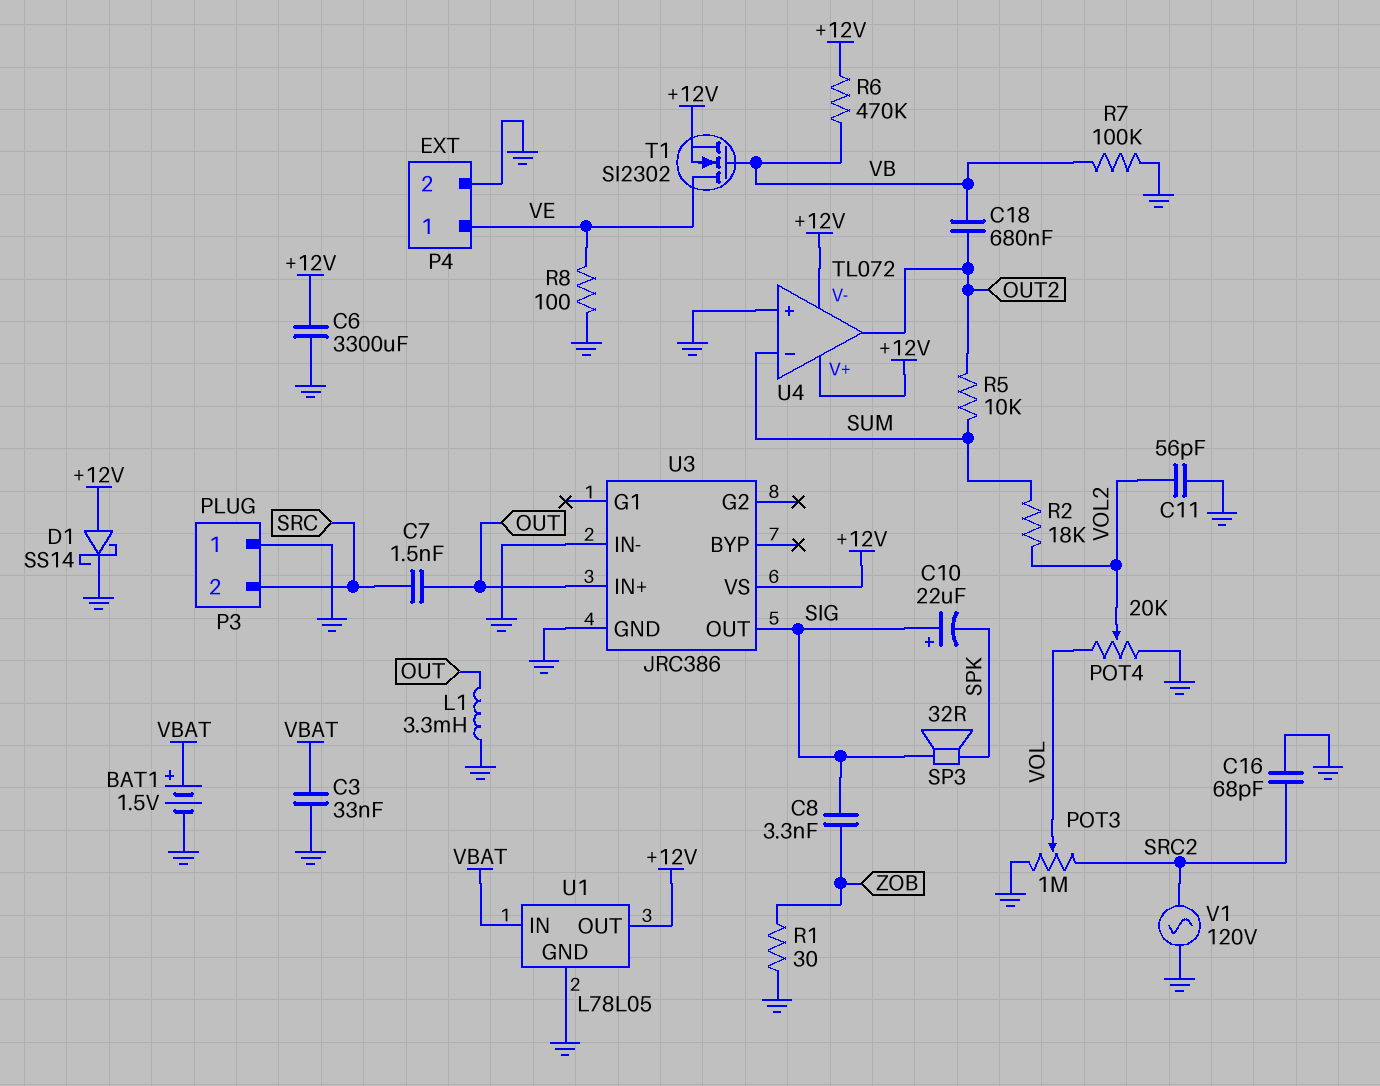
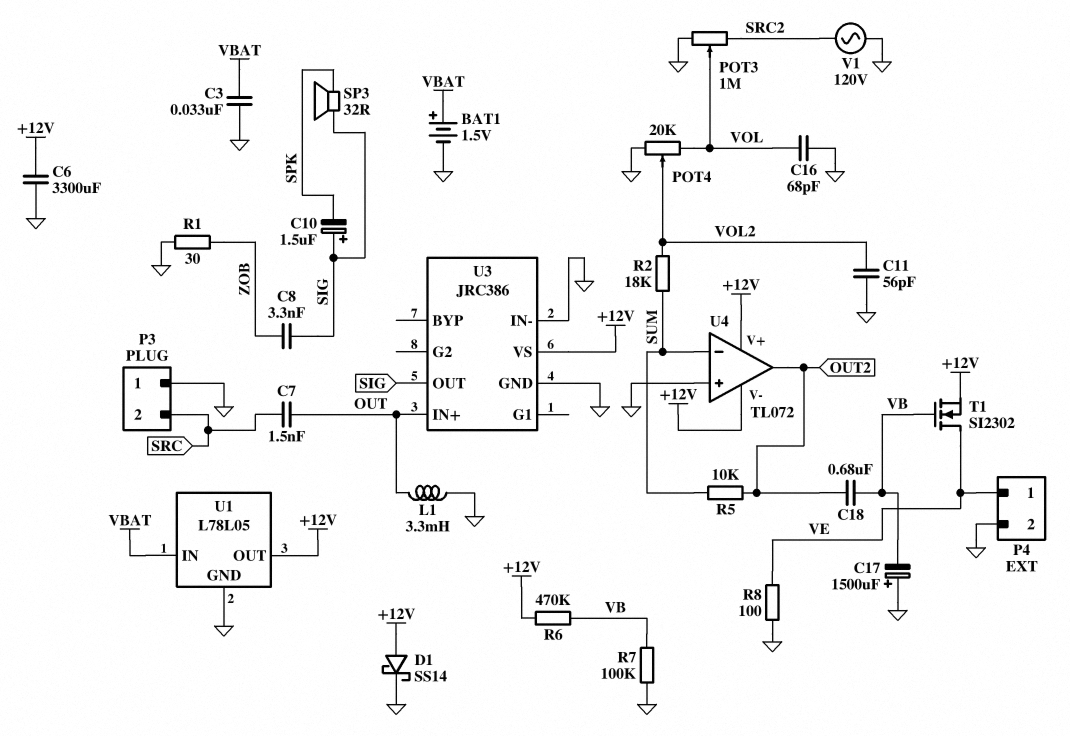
C10: 22uF (plus SIG, minus SPK) -> 1.5uF (plus SIG, minus SPK)
C16: 68pF (GND, SRC2) -> 68pF (GND, VOL)
C17: none -> 1500uF (plus GND, minus VB)

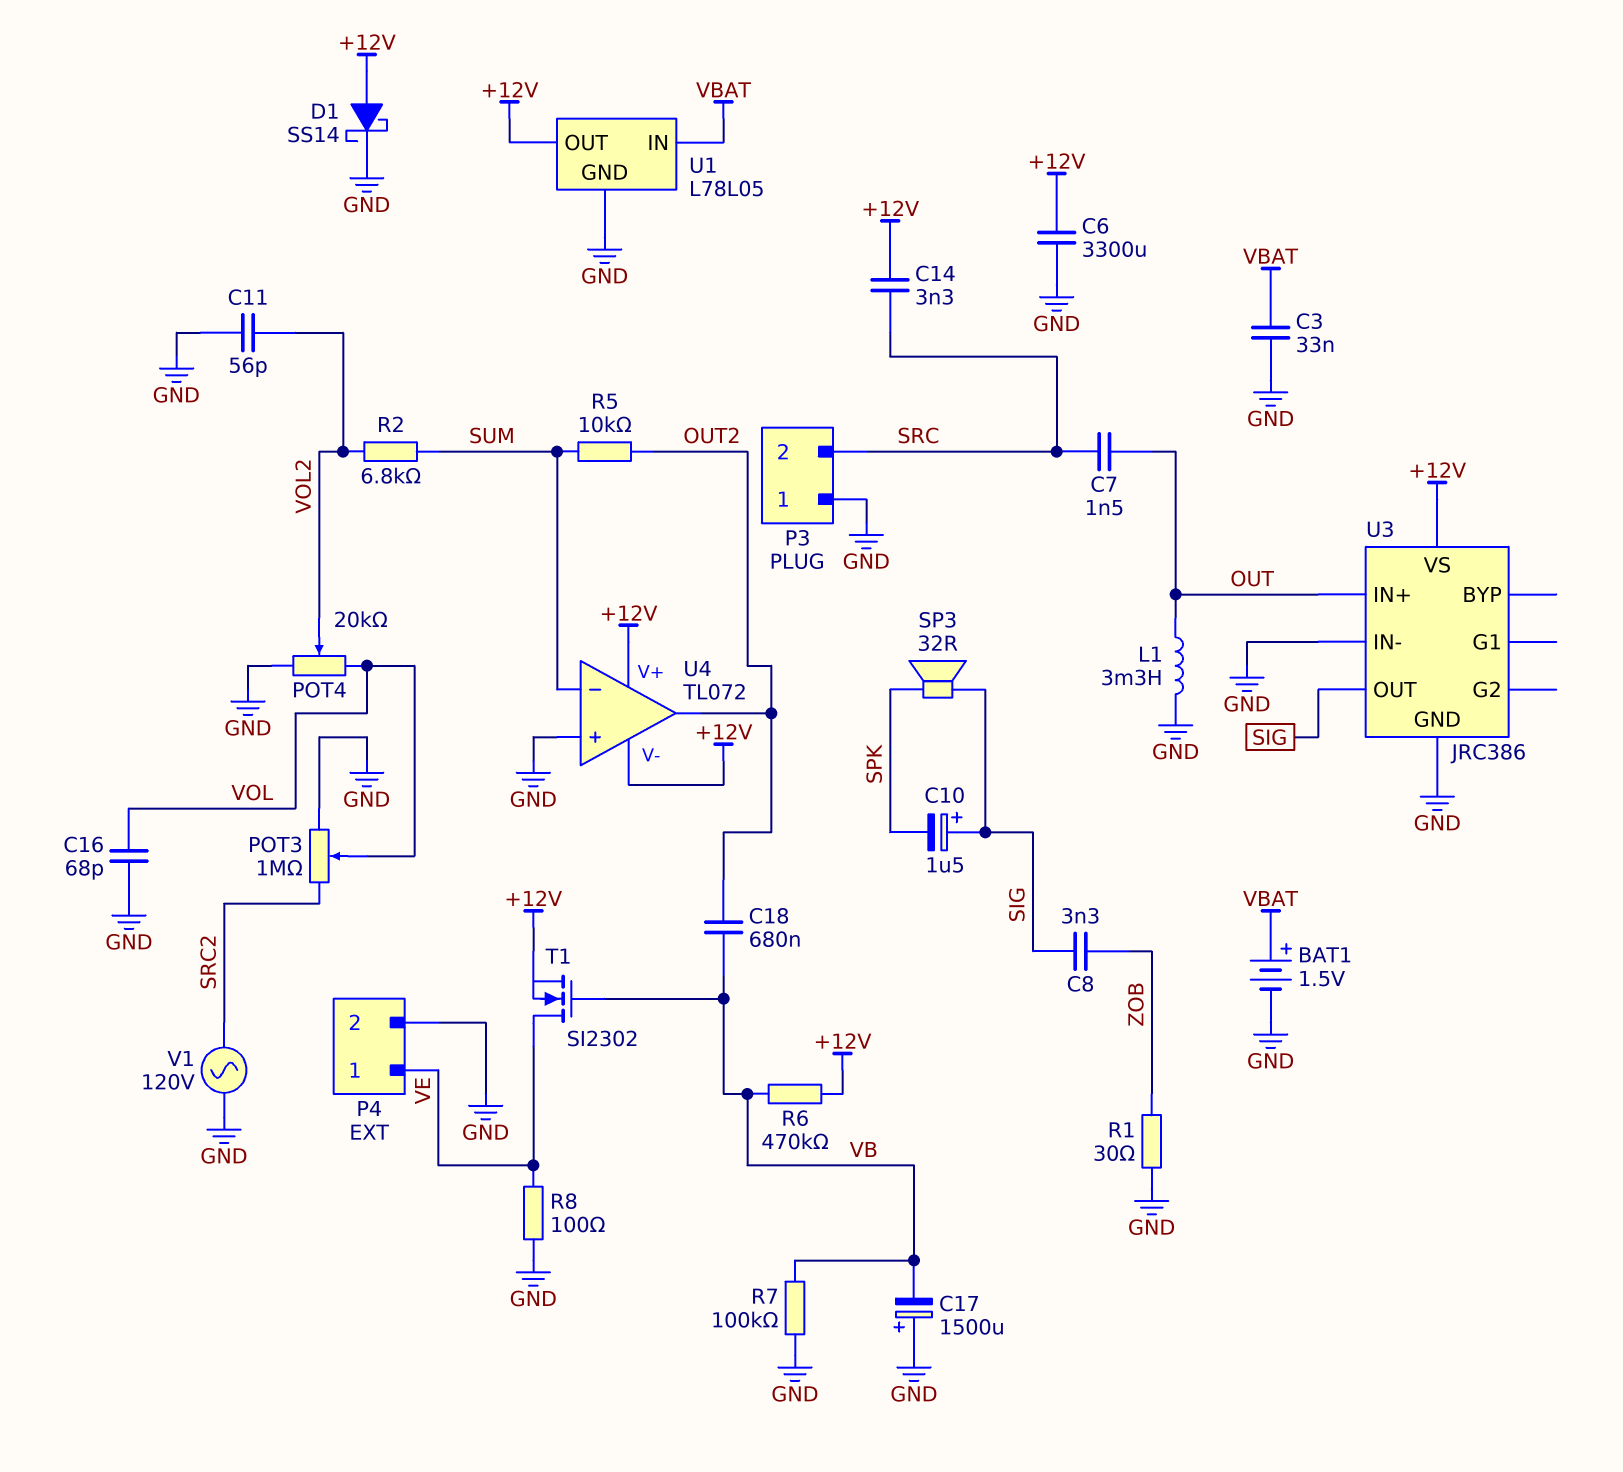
C14: none -> 3.3nF (+12V, SRC)
R2: 18k (SUM, VOL2) -> 6.8k (SUM, VOL2)

